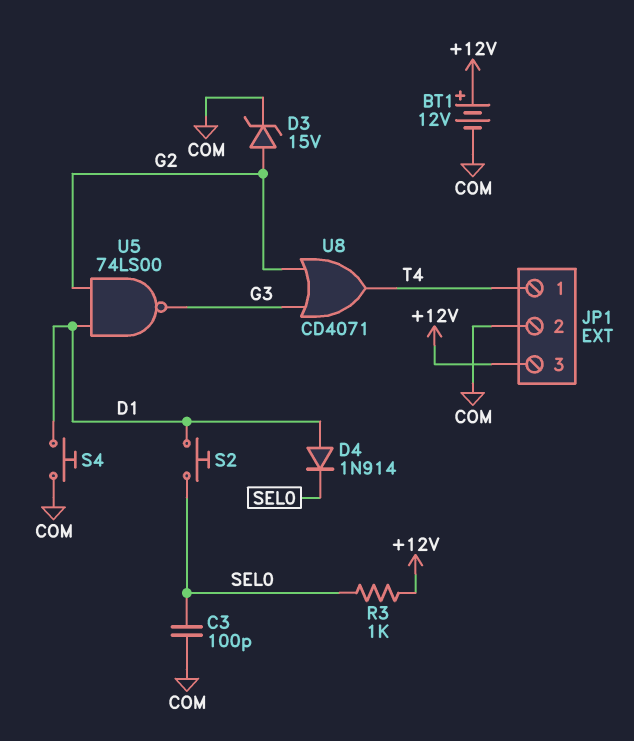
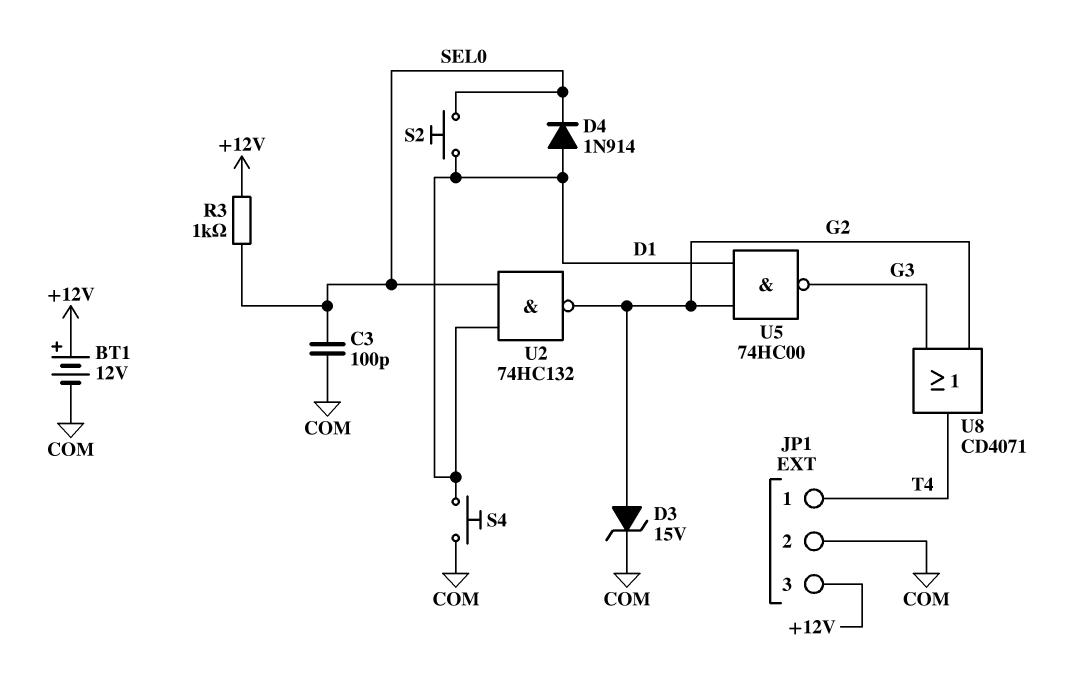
U2: none -> NAND 74HC132 (in D1, in SEL0, out G2)
U5: NAND 74LS00 (in D1, in G2, out G3) -> NAND 74HC00 (in D1, in G2, out G3)

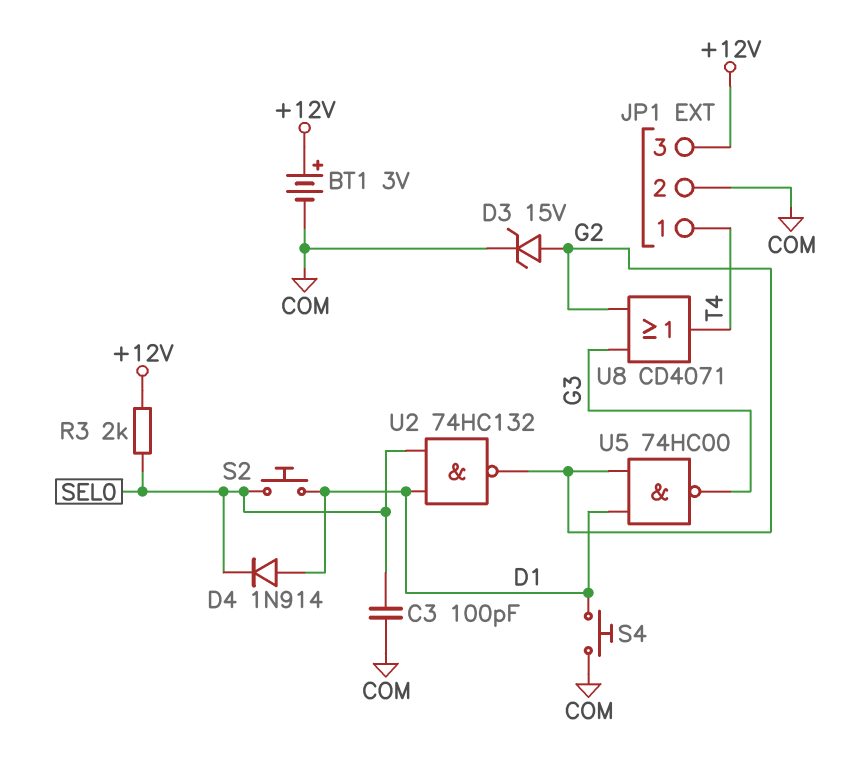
BT1: 12V (plus +12V, minus COM) -> 3V (plus +12V, minus COM)
R3: 1k (+12V, SEL0) -> 2k (+12V, SEL0)

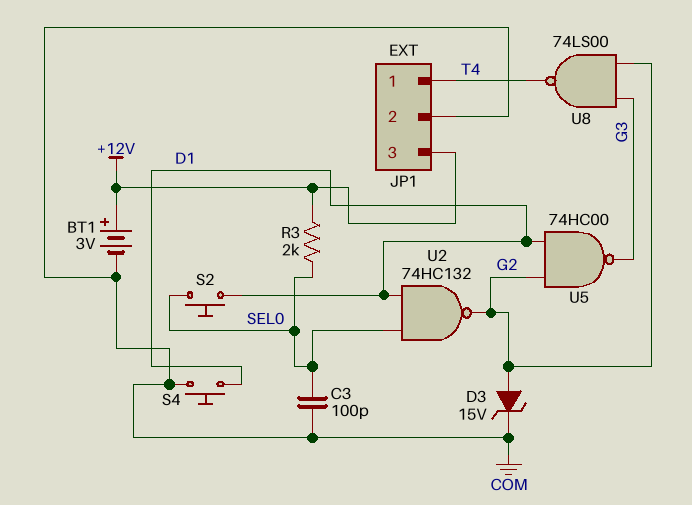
D4: diode 1N914 (A D1, K SEL0) -> none
U8: OR CD4071 (in G2, in G3, out T4) -> NAND 74LS00 (in G2, in G3, out T4)

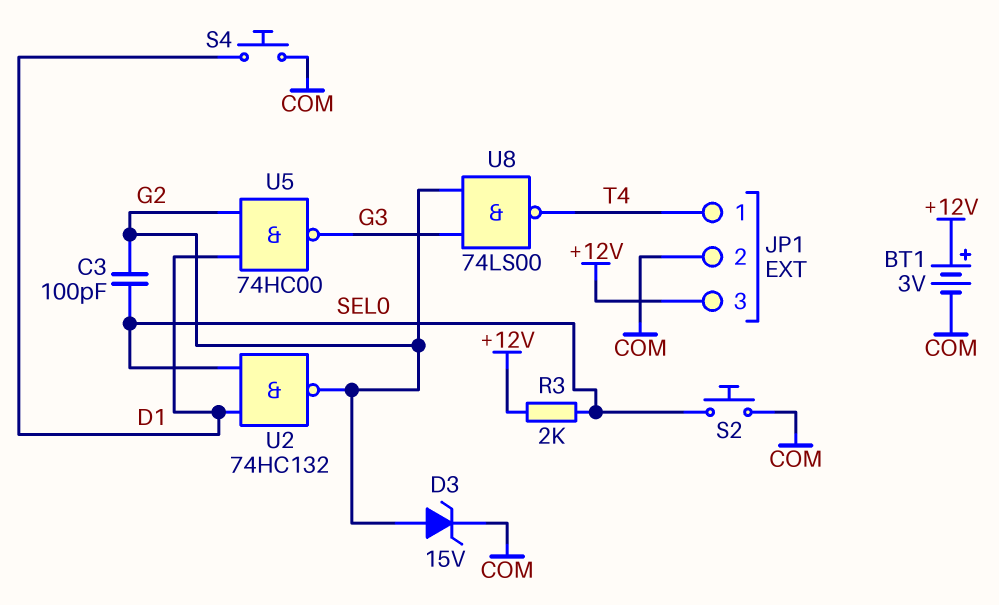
C3: 100pF (COM, SEL0) -> 100pF (G2, SEL0)
S2: button (D1, SEL0) -> button (COM, SEL0)

